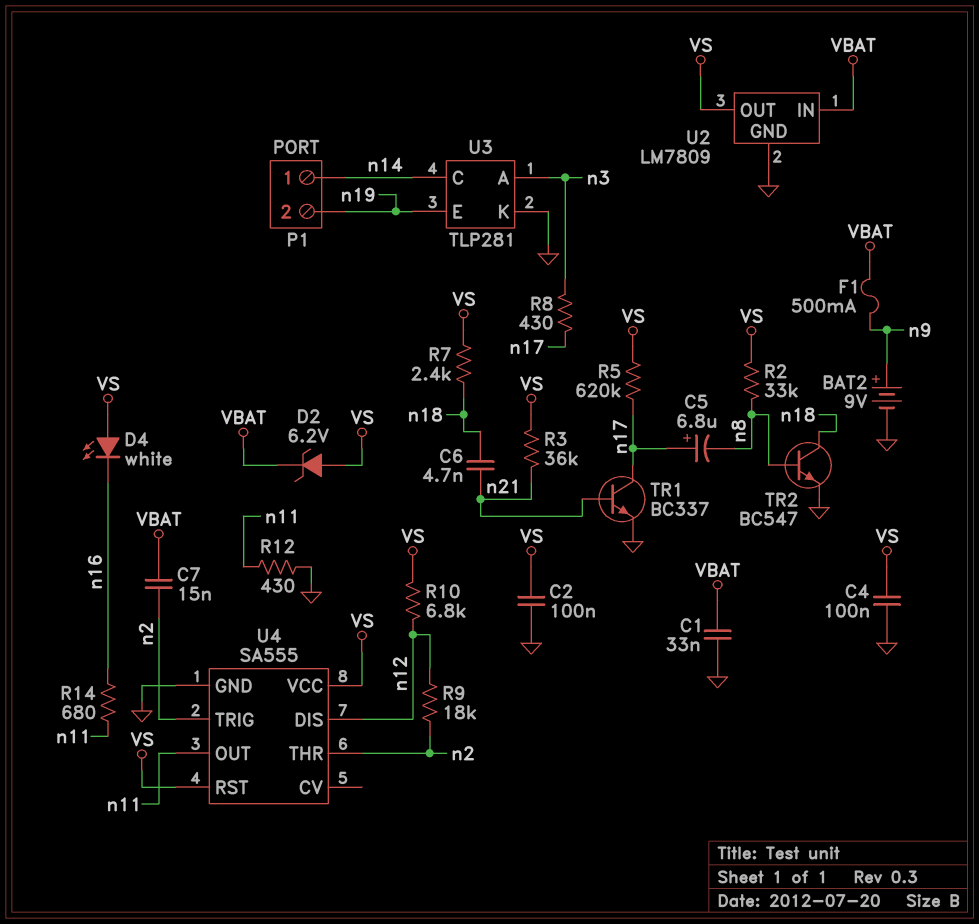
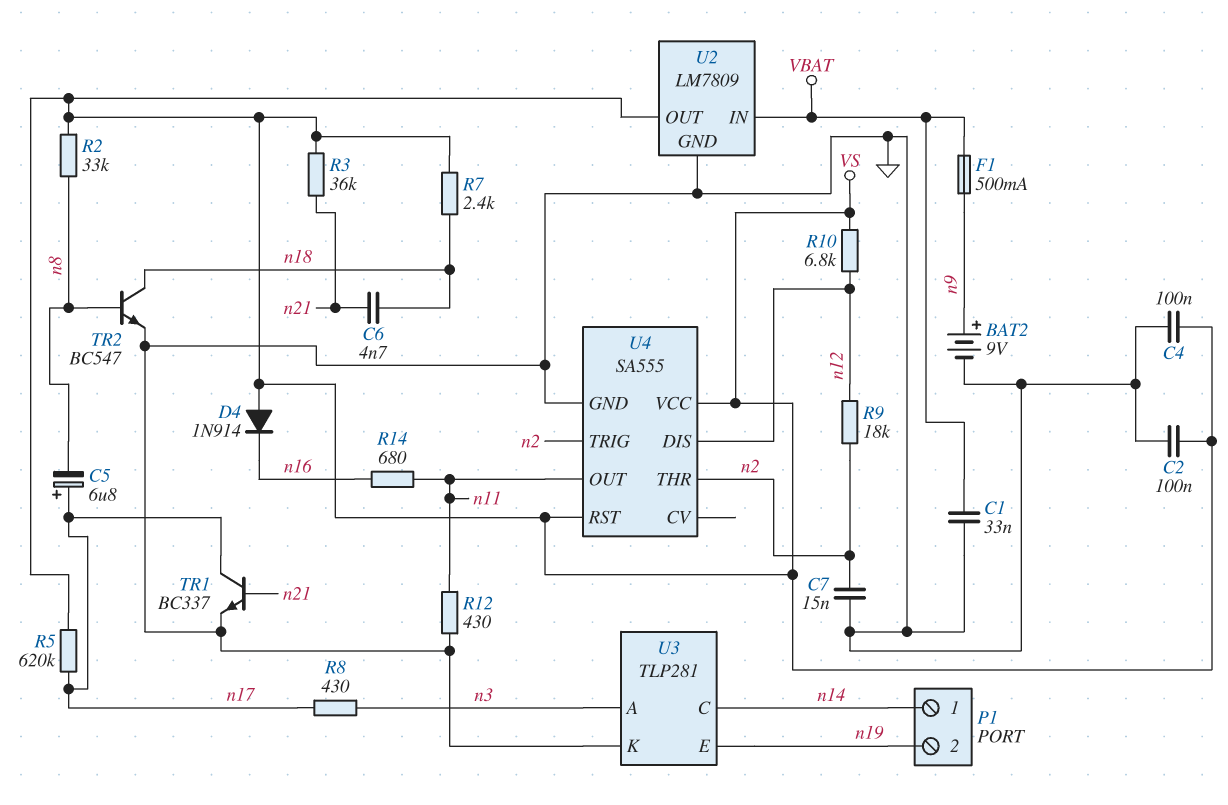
C7: 15nF (VBAT, n2) -> 15nF (GND, n2)
D2: zener 6.2V (A VS, K VBAT) -> none
D4: LED white (A VS, K n16) -> diode 1N914 (A VS, K n16)

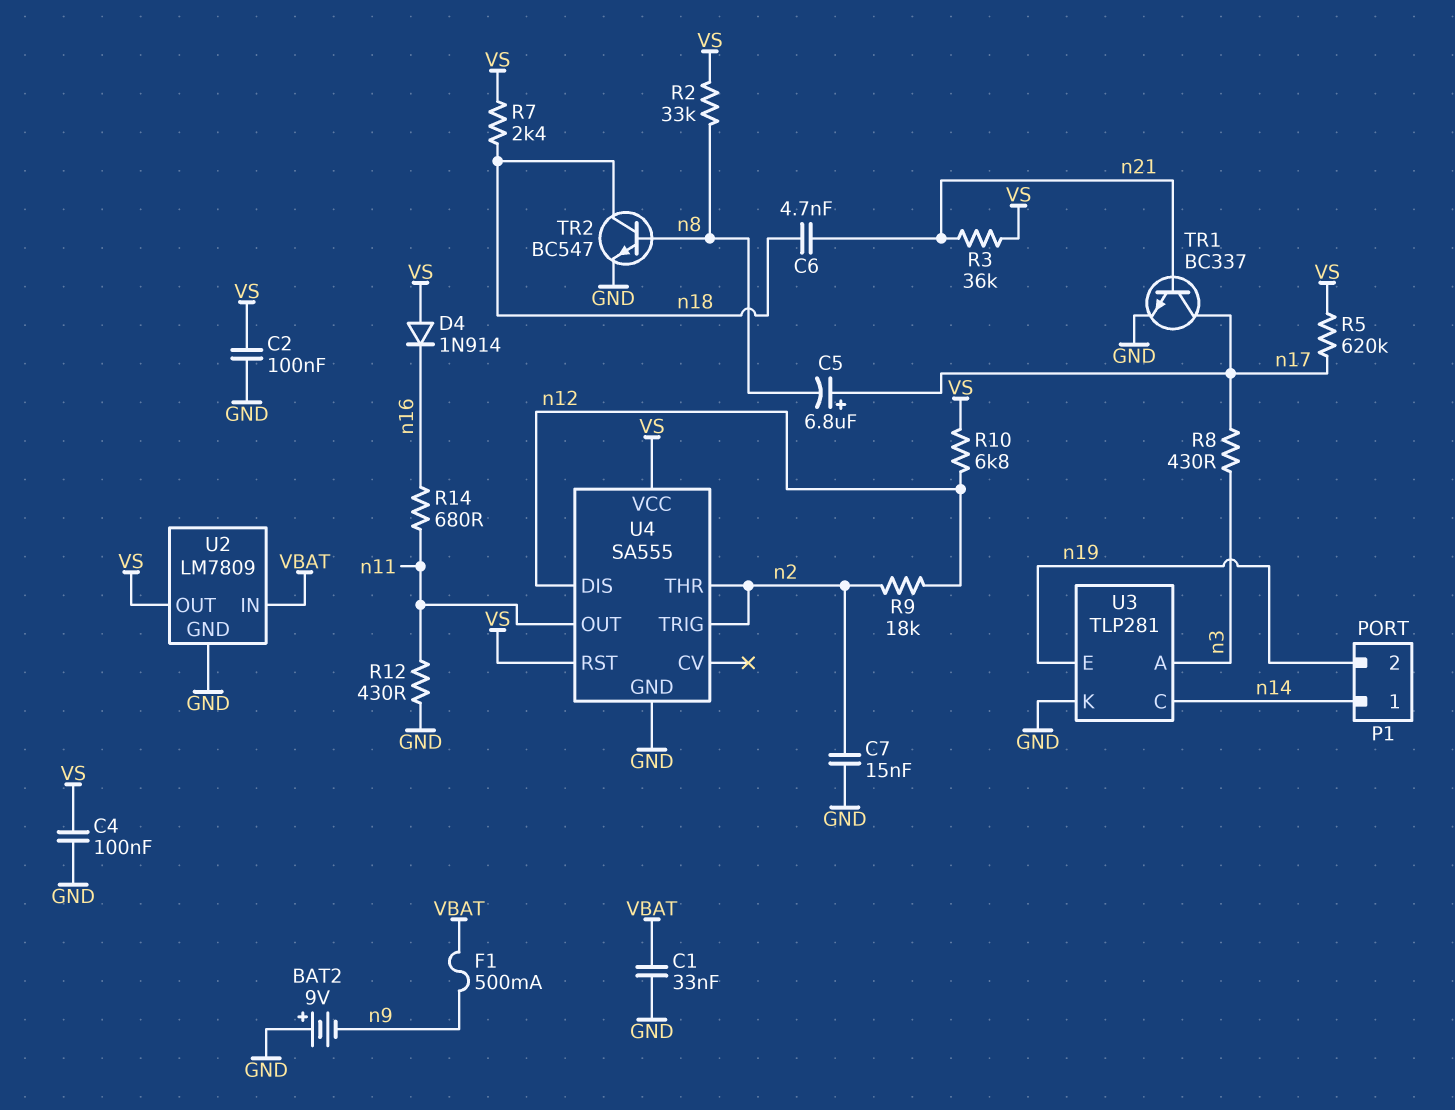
BAT2: 9V (plus n9, minus GND) -> 9V (plus GND, minus n9)

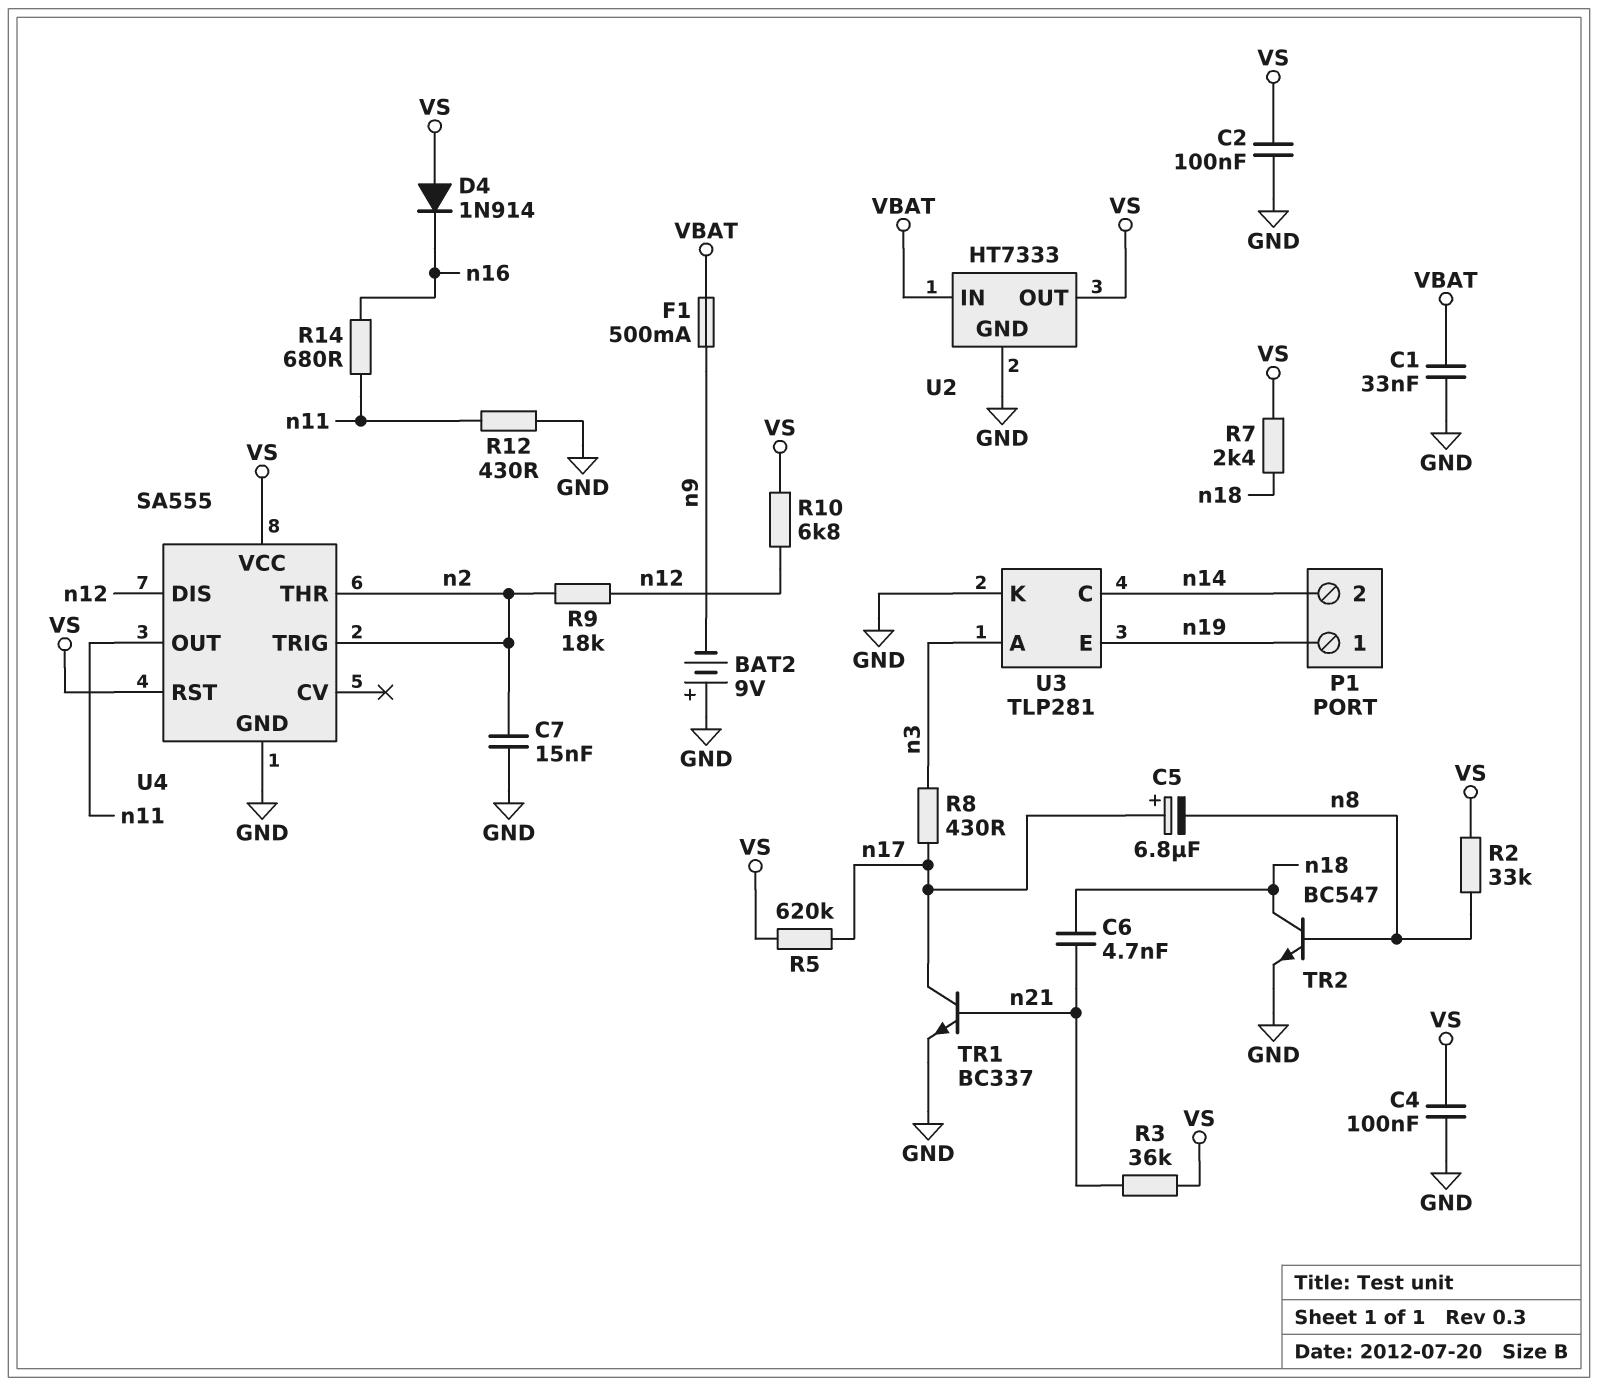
P1 pin 1: n14 -> n19
P1 pin 2: n19 -> n14
U2: LM7809 -> HT7333

